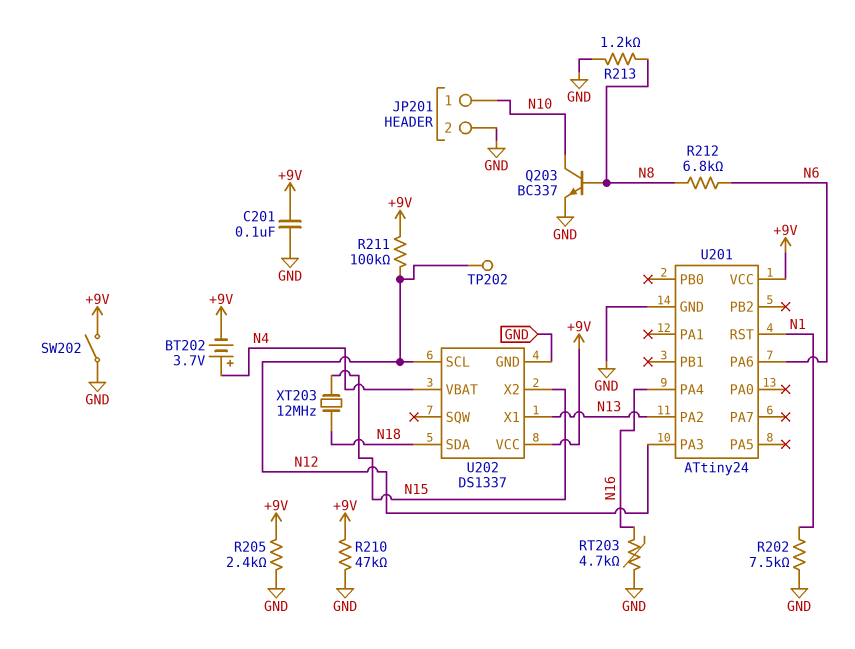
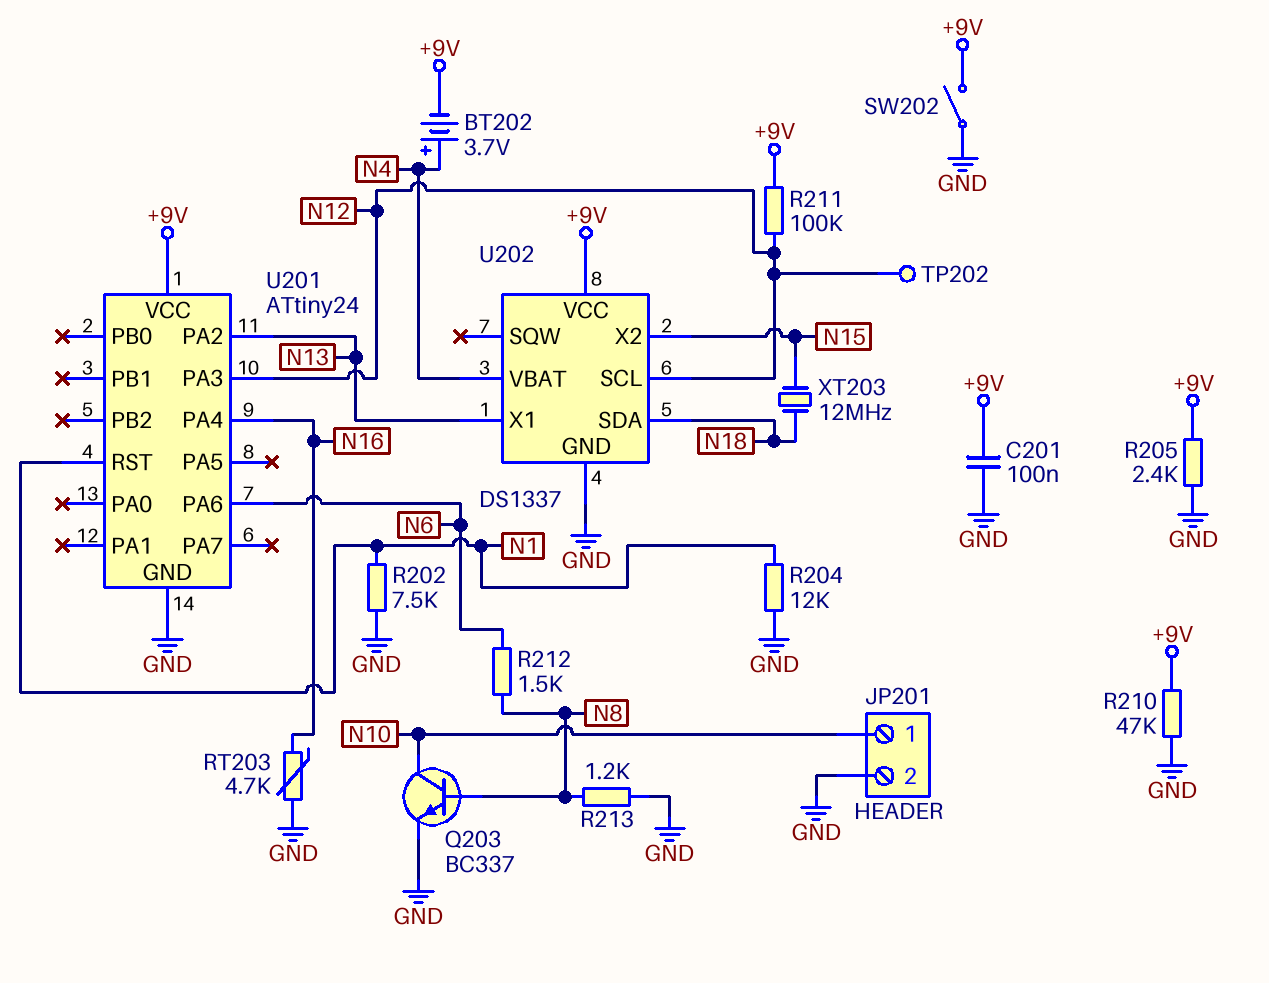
R204: none -> 12k (GND, N1)
R212: 6.8k (N6, N8) -> 1.5k (N6, N8)

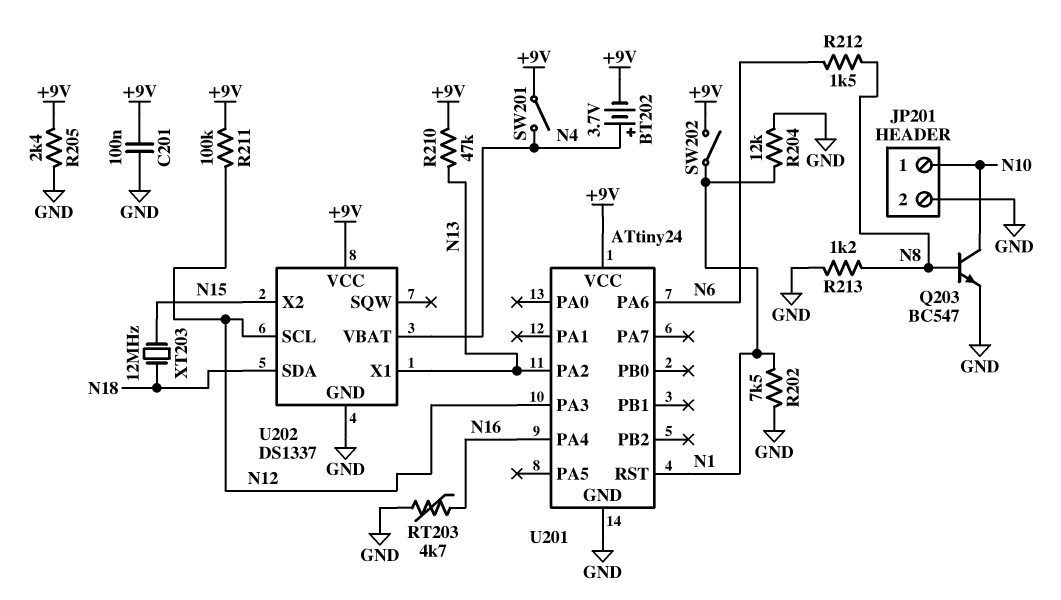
Q203: NPN BC337 (B N8, C N10, E GND) -> NPN BC547 (B N8, C N10, E GND)
R210: 47k (+9V, GND) -> 47k (+9V, N13)
SW201: none -> switch (+9V, N4)
SW202: switch (+9V, GND) -> switch (+9V, N1)
TP202: test point (N12) -> none

